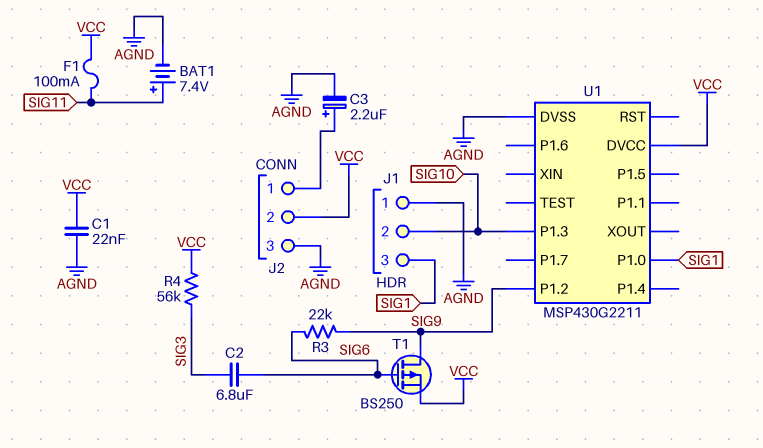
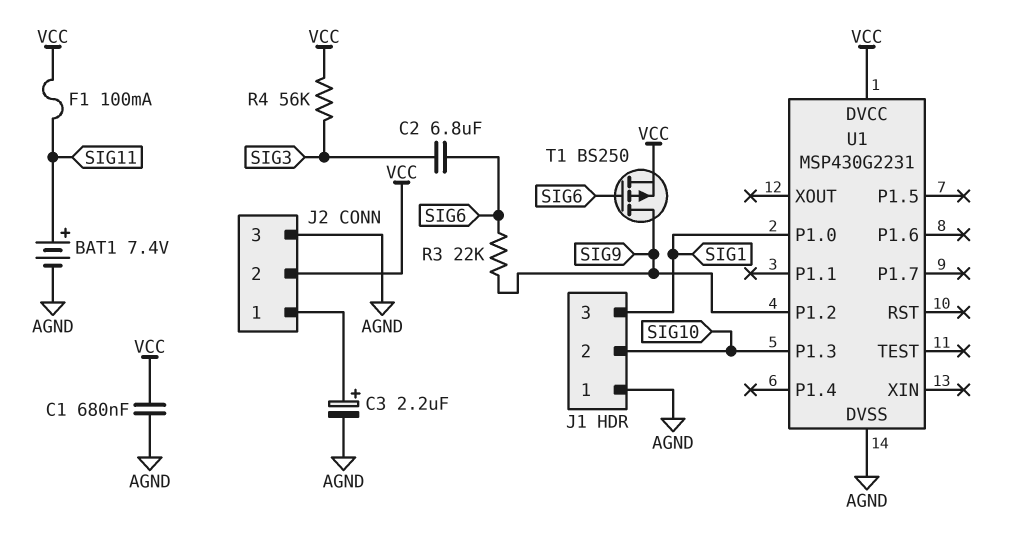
C1: 22nF (AGND, VCC) -> 680nF (AGND, VCC)
U1: MSP430G2211 -> MSP430G2231

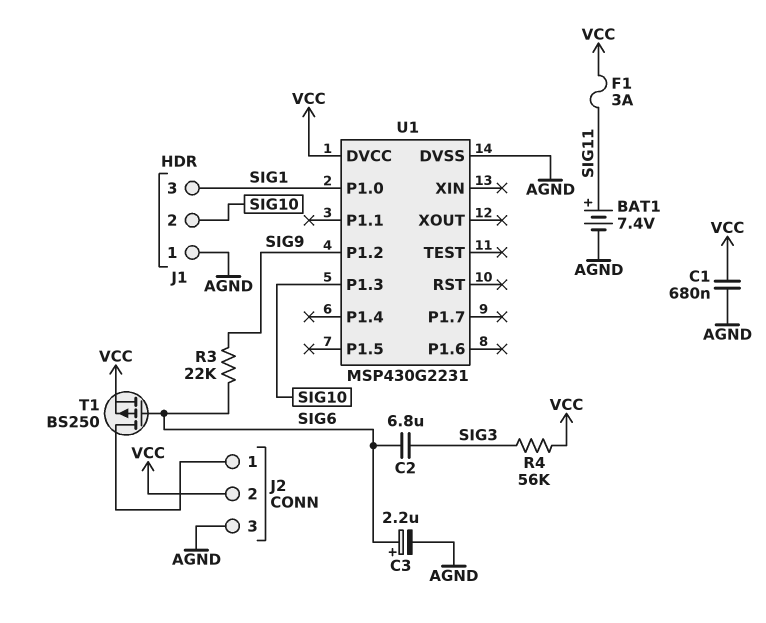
C3: 2.2uF (plus J2/1, minus AGND) -> 2.2uF (plus SIG6, minus AGND)
F1: 100mA (SIG11, VCC) -> 3A (SIG11, VCC)
T1: PMOS BS250 (G SIG6, D SIG9, S VCC) -> PMOS BS250 (G SIG6, D J2/1, S VCC)

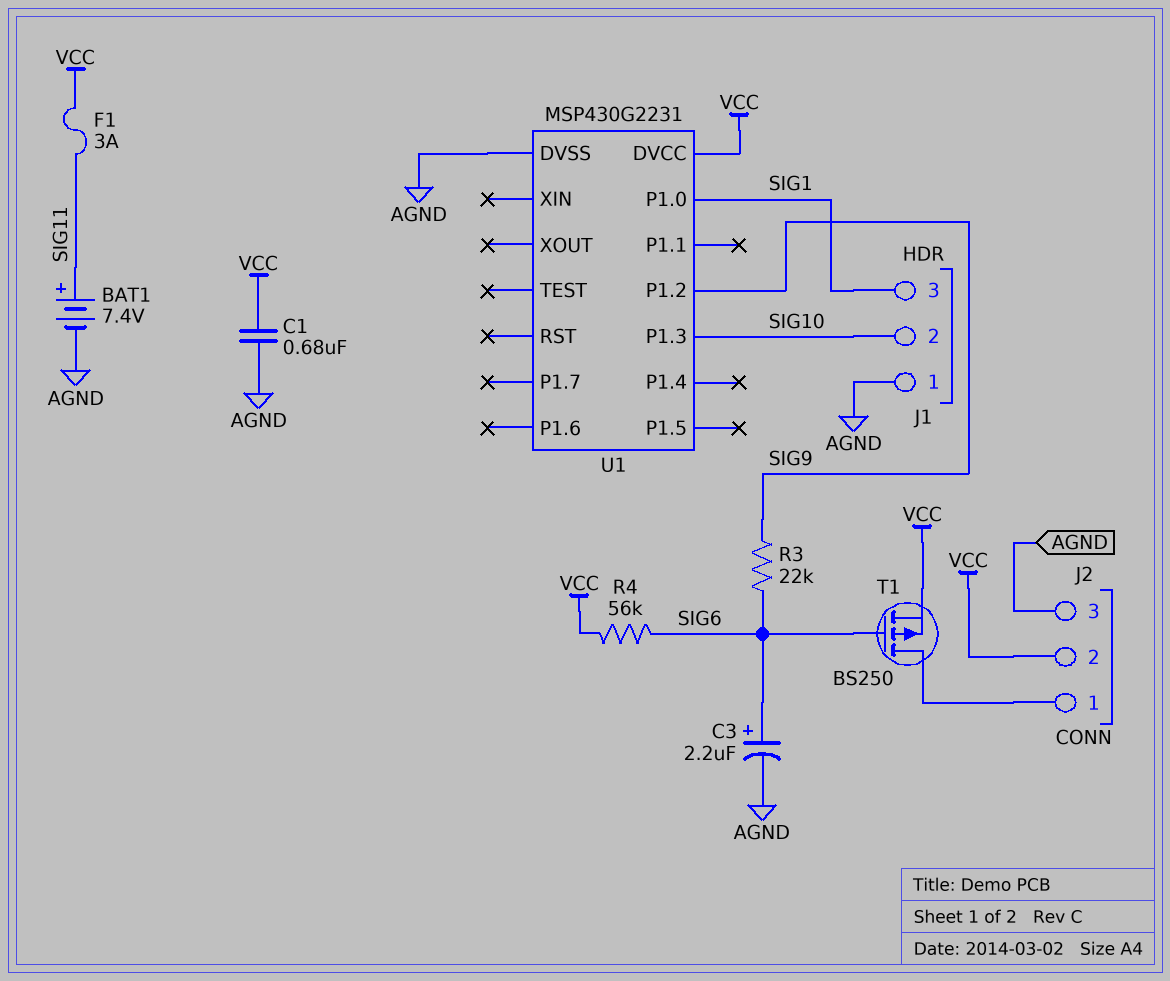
C2: 6.8uF (SIG3, SIG6) -> none
R4: 56k (SIG3, VCC) -> 56k (SIG6, VCC)

